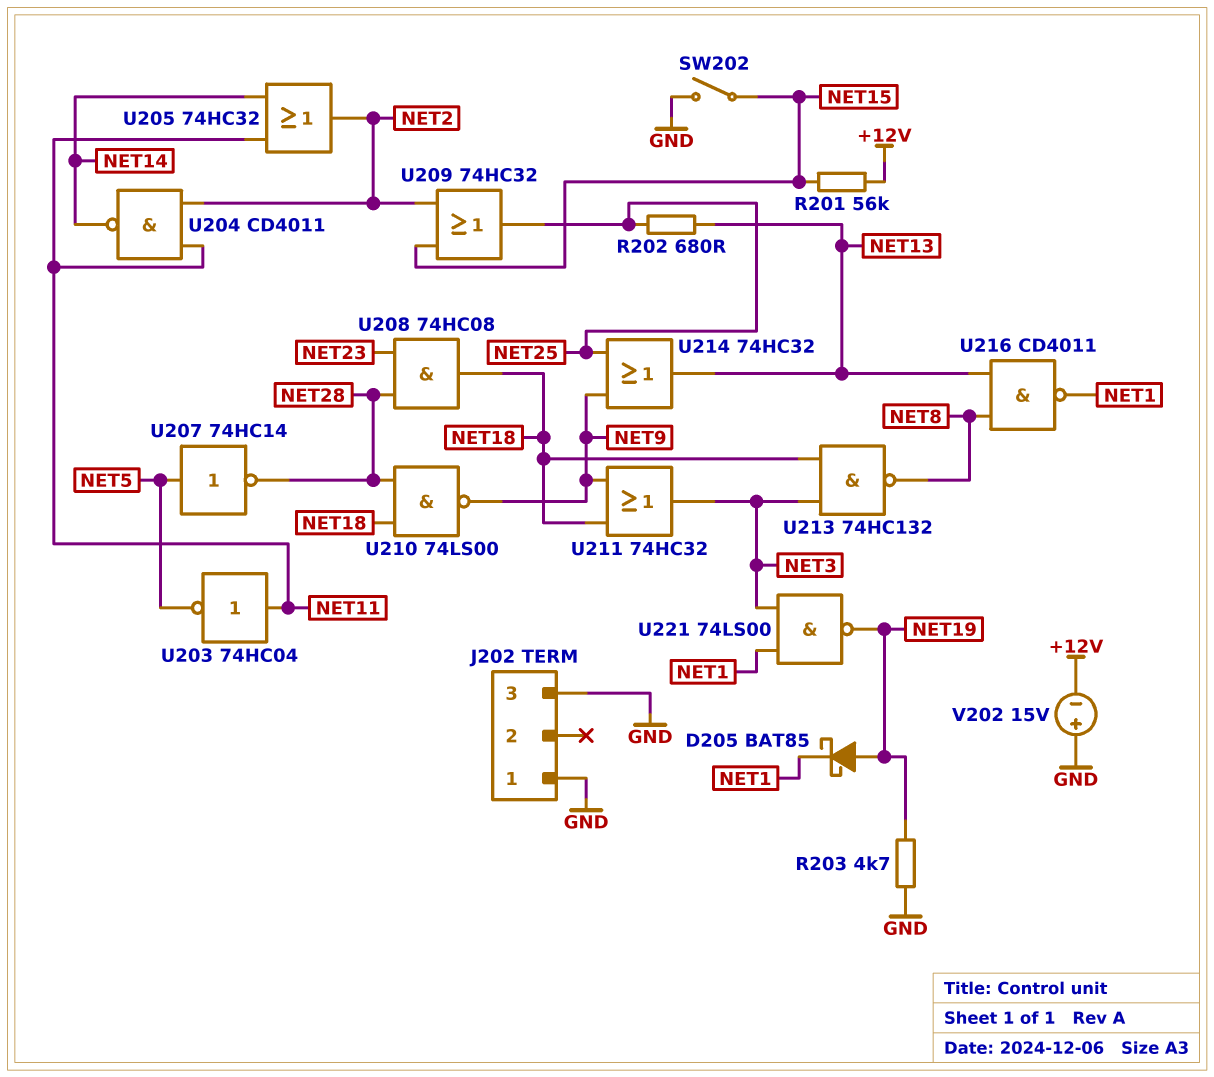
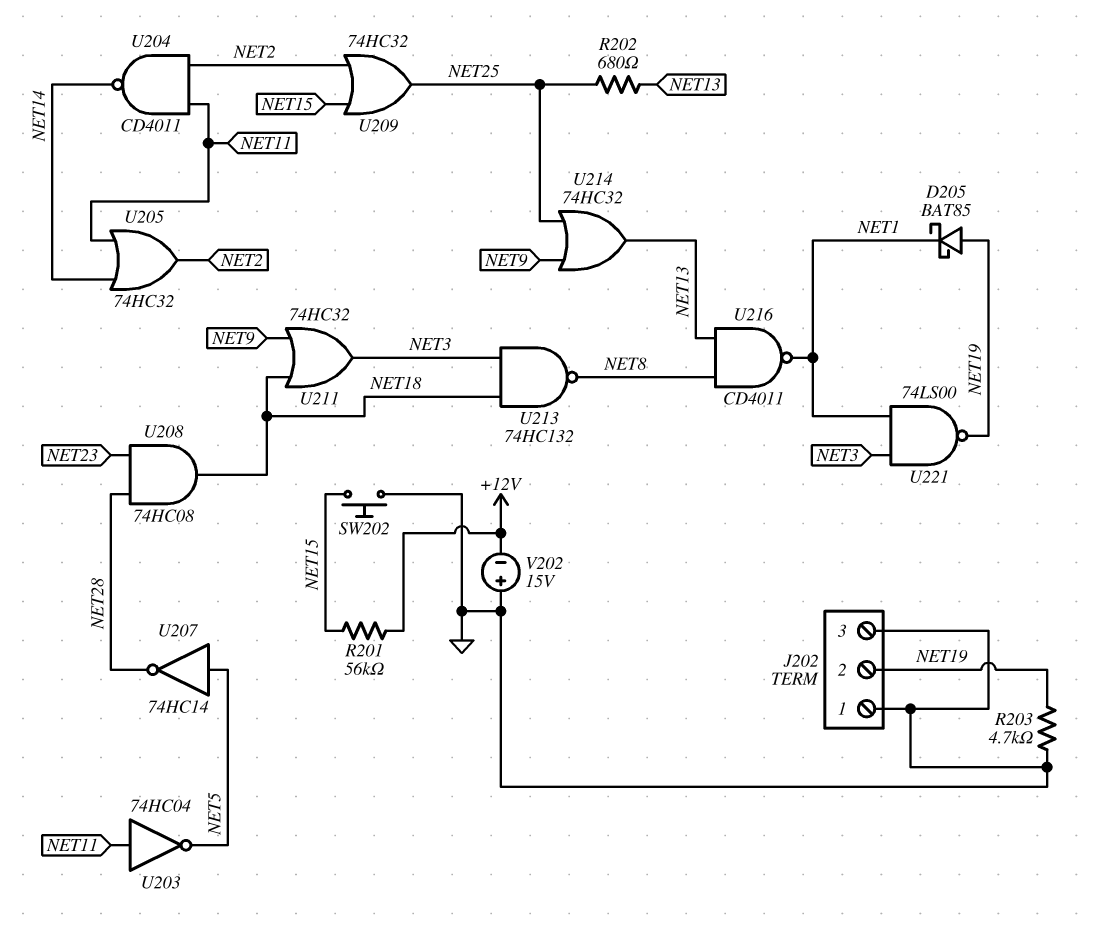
J202 pin 2: none -> NET19
SW202: switch (GND, NET15) -> button (GND, NET15)
U210: NAND 74LS00 (in NET18, in NET28, out NET9) -> none

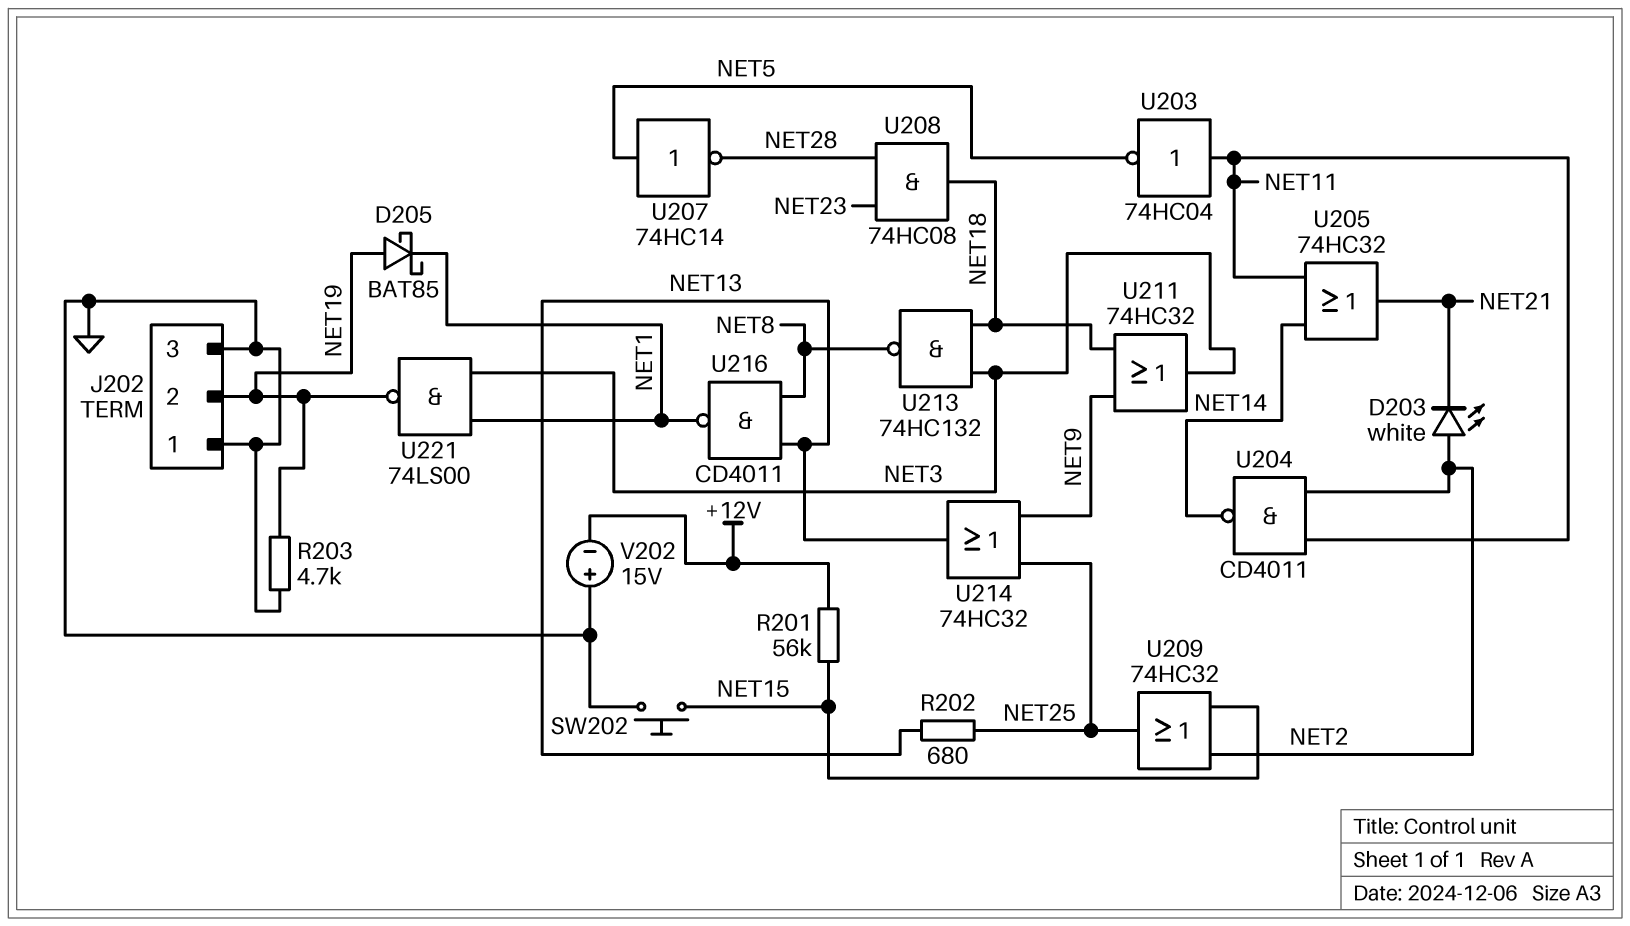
D203: none -> LED white (A NET2, K NET21)
U205: OR 74HC32 (in NET11, in NET14, out NET2) -> OR 74HC32 (in NET11, in NET14, out NET21)

